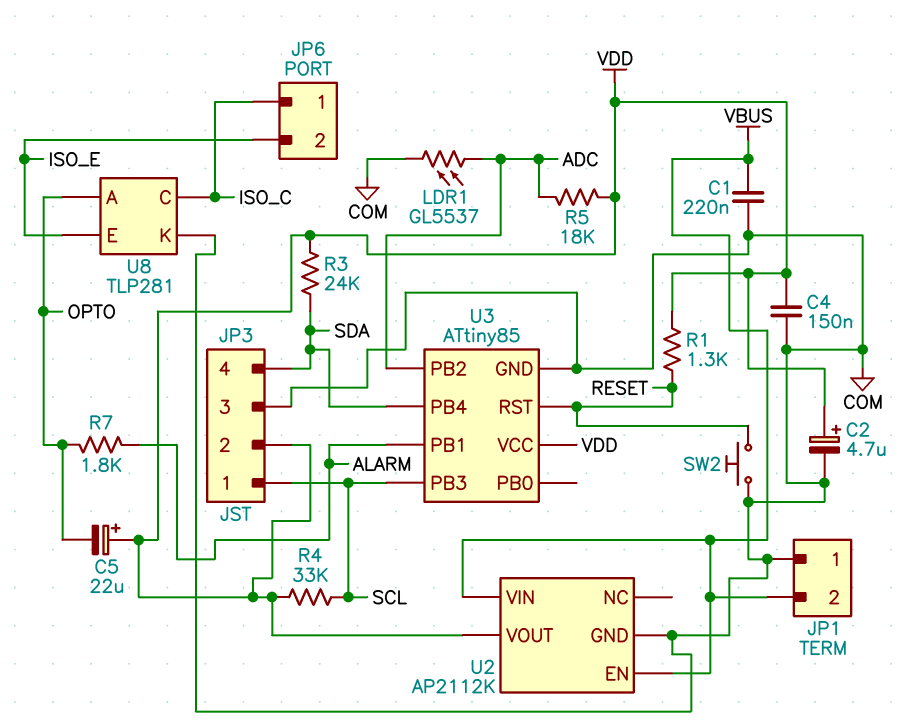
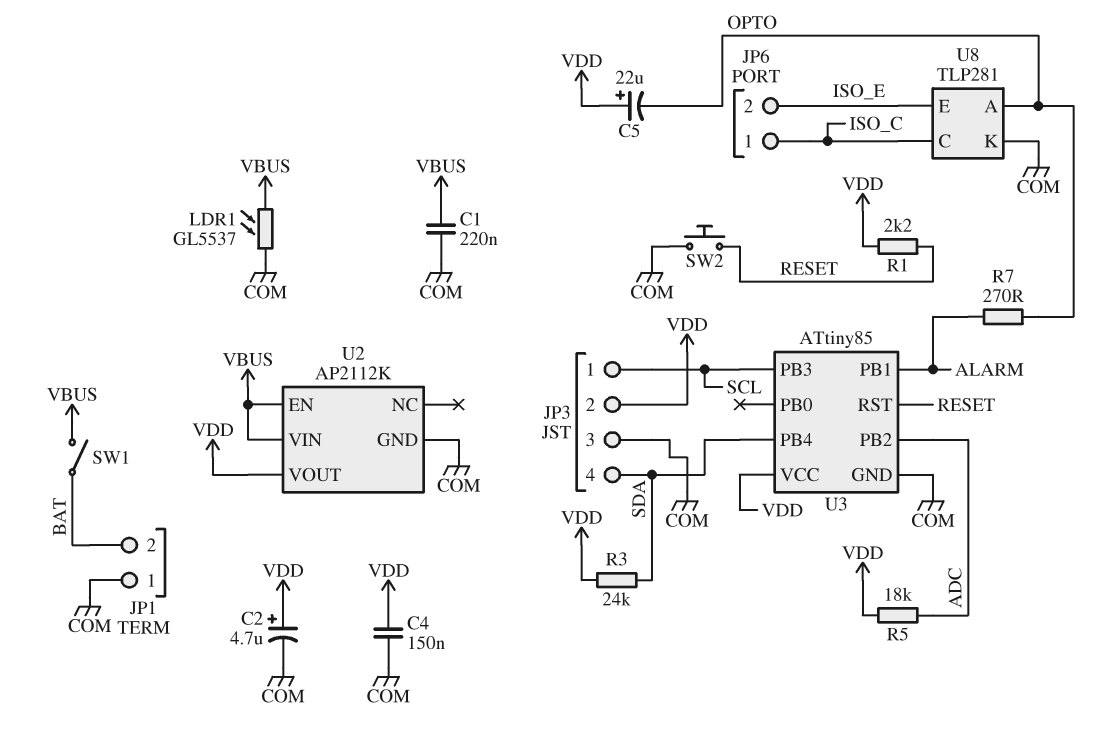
JP1 pin 2: VBUS -> BAT
LDR1: GL5537 (ADC, COM) -> GL5537 (COM, VBUS)
R1: 1.3k (RESET, VDD) -> 2.2k (RESET, VDD)
R4: 33k (SCL, VDD) -> none
R7: 1.8k (ALARM, OPTO) -> 270 (ALARM, OPTO)
SW1: none -> switch (BAT, VBUS)

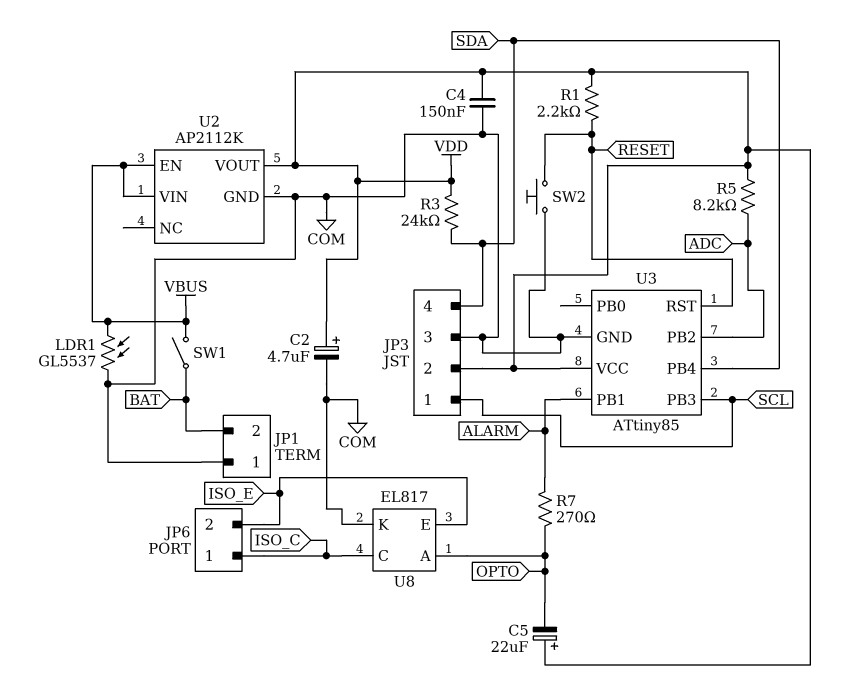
C1: 220nF (COM, VBUS) -> none
R5: 18k (ADC, VDD) -> 8.2k (ADC, VDD)
U8: TLP281 -> EL817

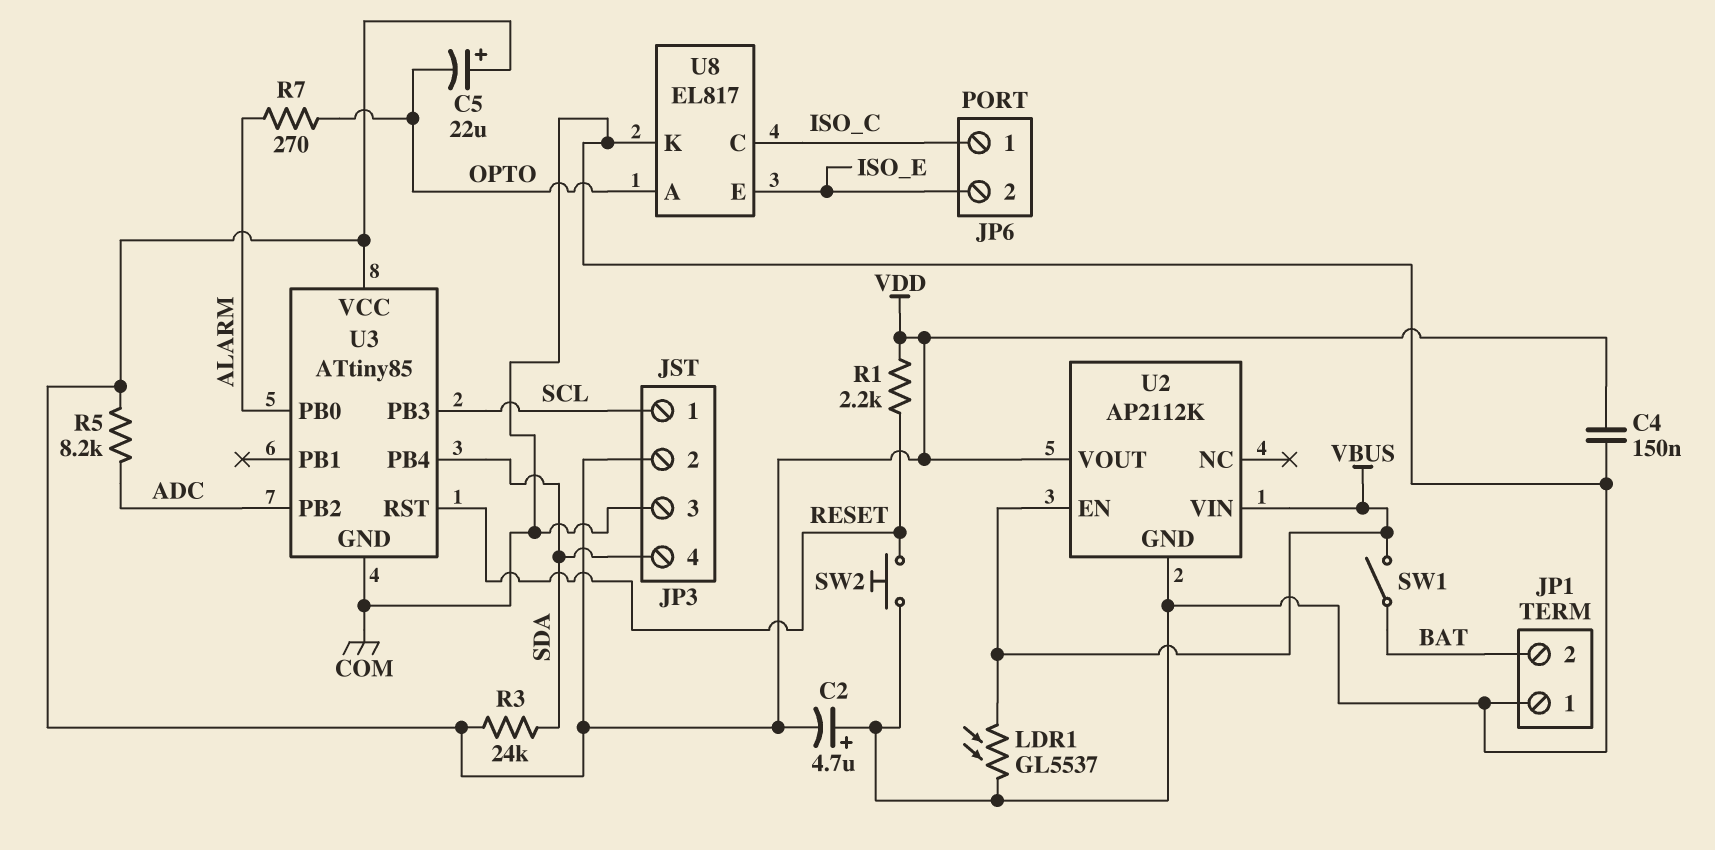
C2: 4.7uF (plus VDD, minus COM) -> 4.7uF (plus COM, minus VDD)
U3 pin PB0: none -> ALARM
U3 pin PB1: ALARM -> none

